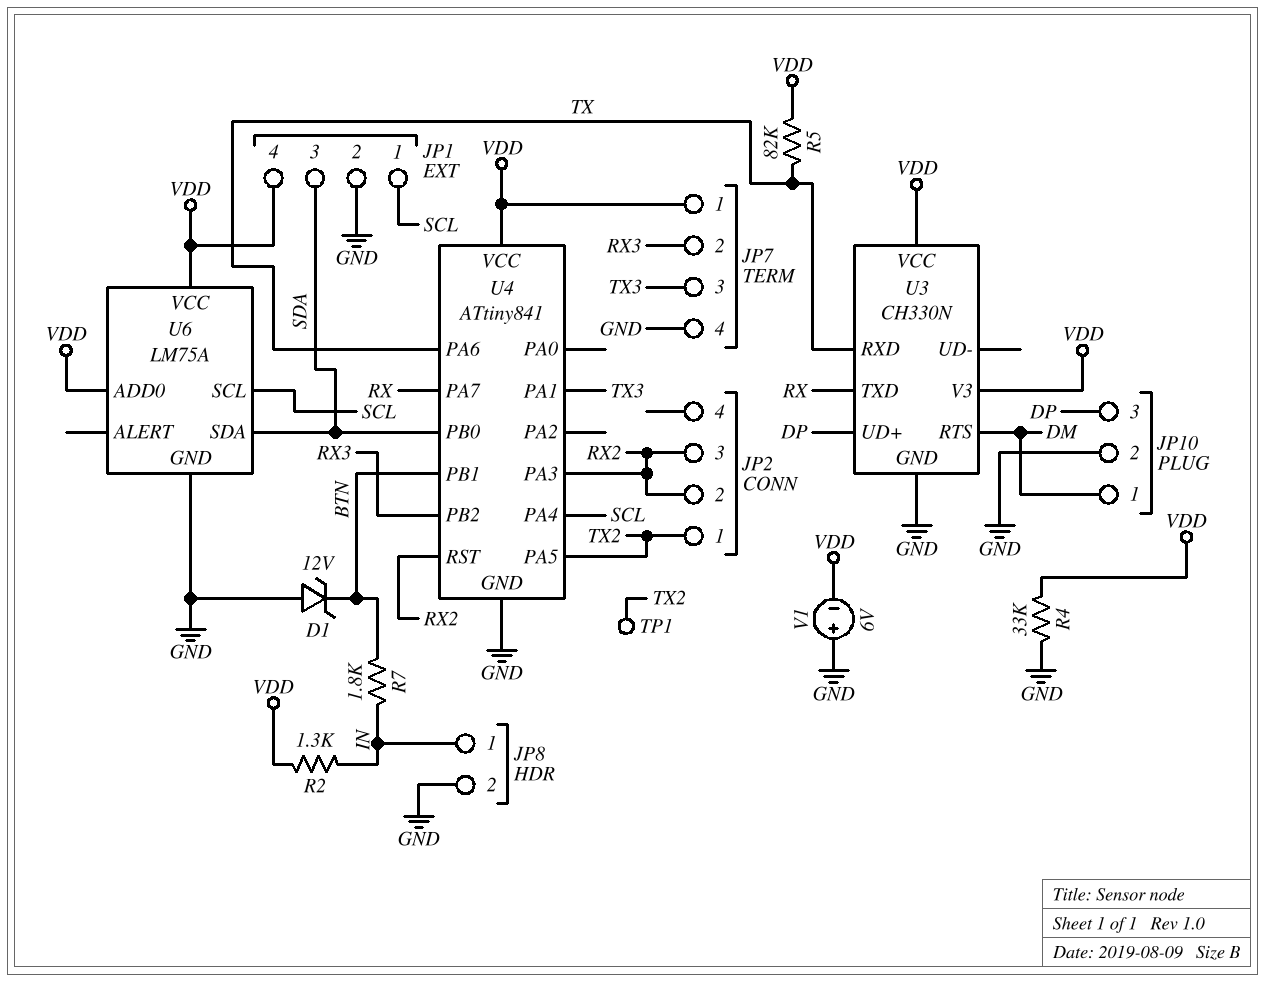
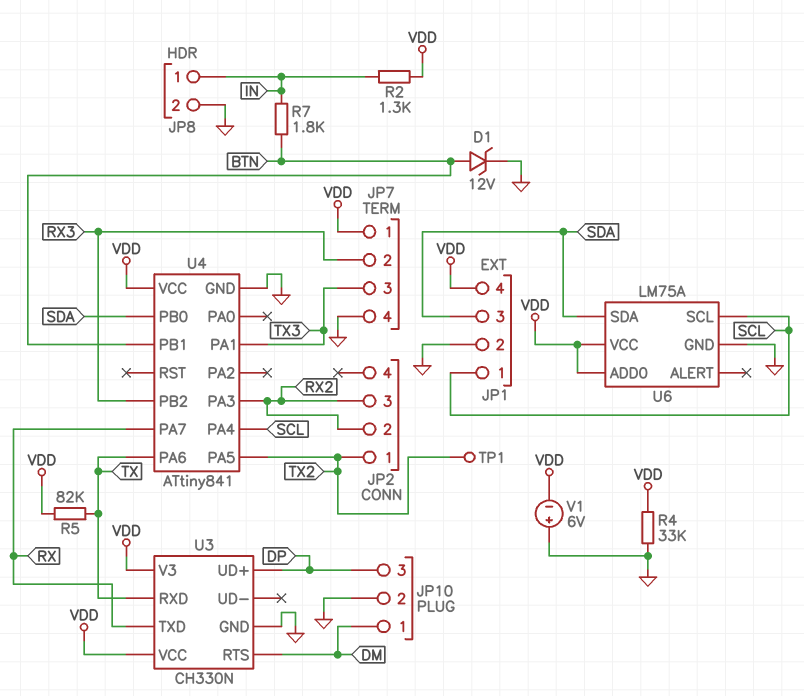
D1: zener 12V (A GND, K BTN) -> zener 12V (A BTN, K GND)
U4 pin RST: RX2 -> none

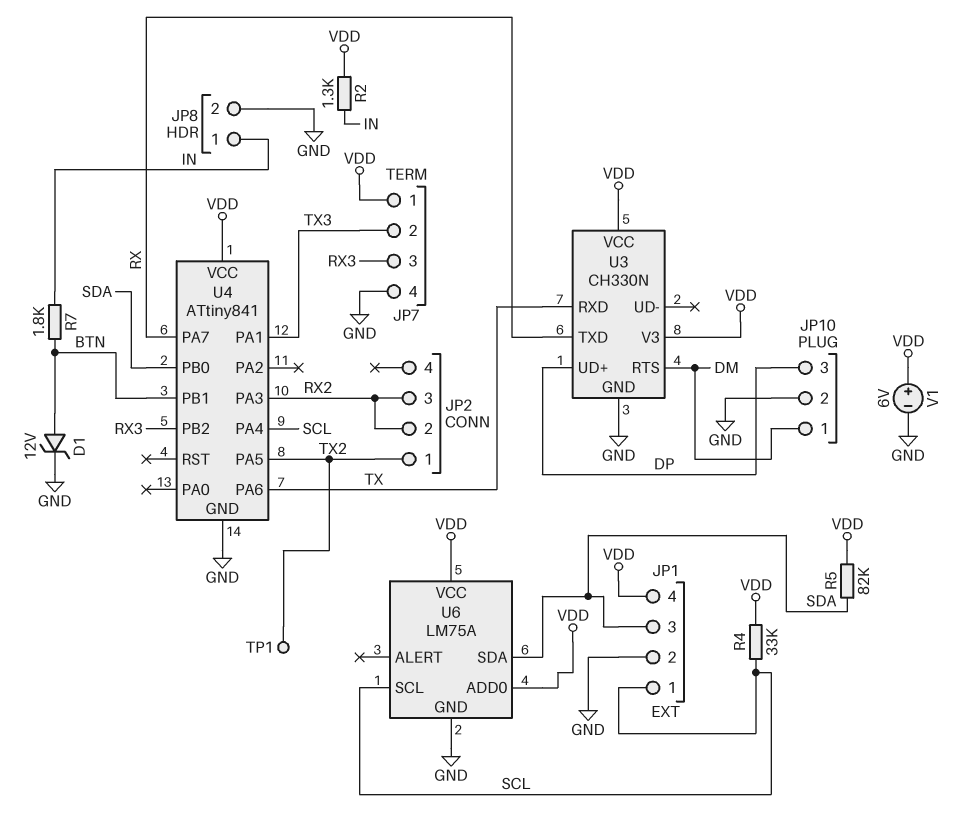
JP7 pin 2: RX3 -> TX3
JP7 pin 3: TX3 -> RX3
R4: 33k (GND, VDD) -> 33k (SCL, VDD)
R5: 82k (TX, VDD) -> 82k (SDA, VDD)
V1: 6V (plus GND, minus VDD) -> 6V (plus VDD, minus GND)

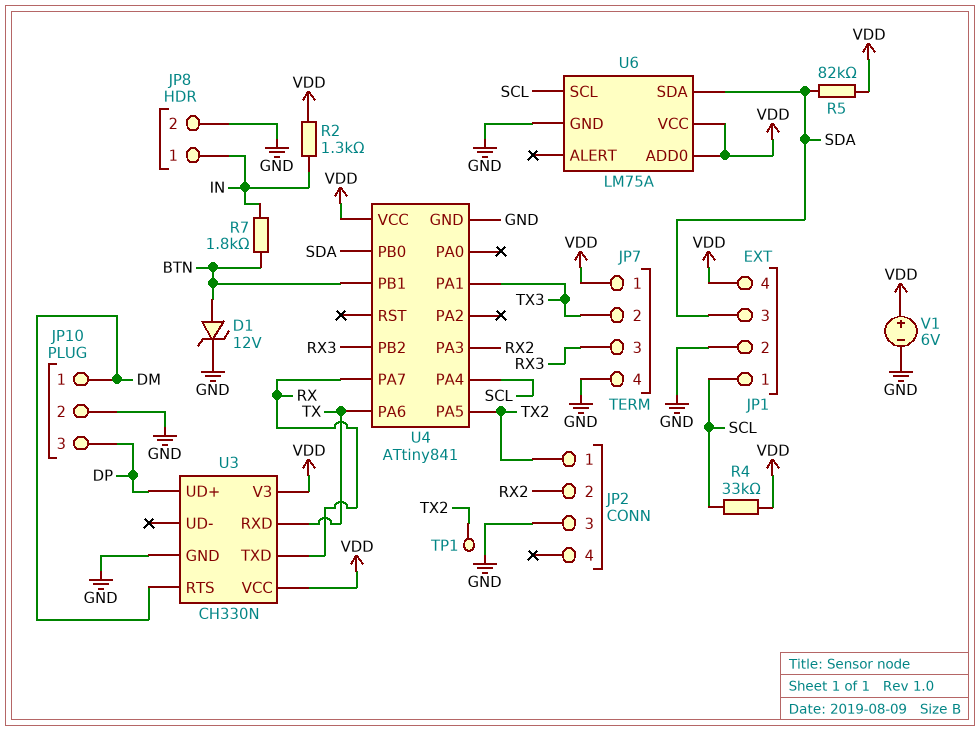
JP2 pin 3: RX2 -> GND

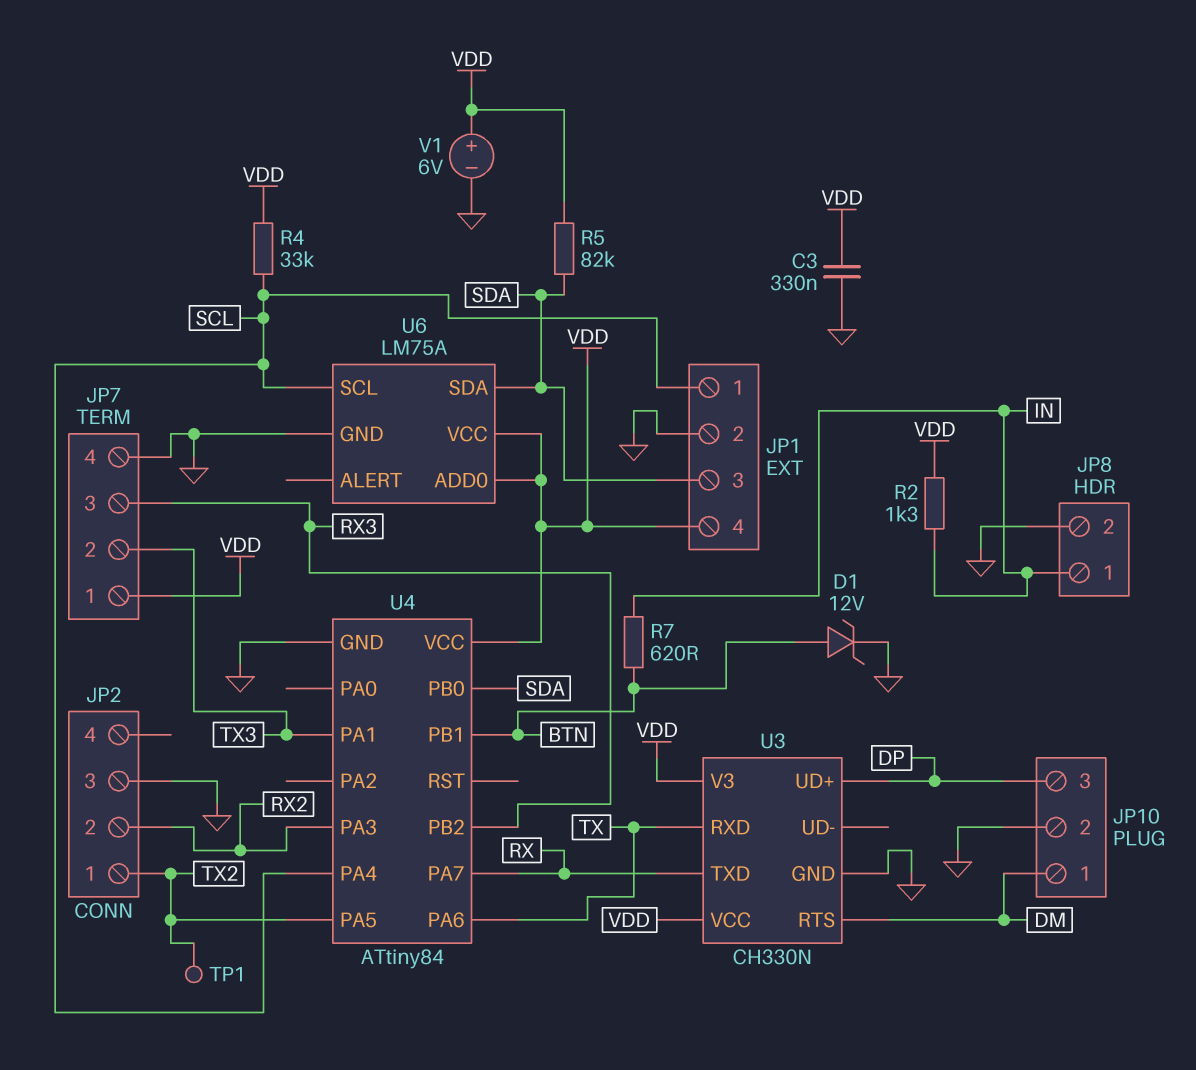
C3: none -> 330nF (GND, VDD)
R7: 1.8k (BTN, IN) -> 620 (BTN, IN)
U4: ATtiny841 -> ATtiny84

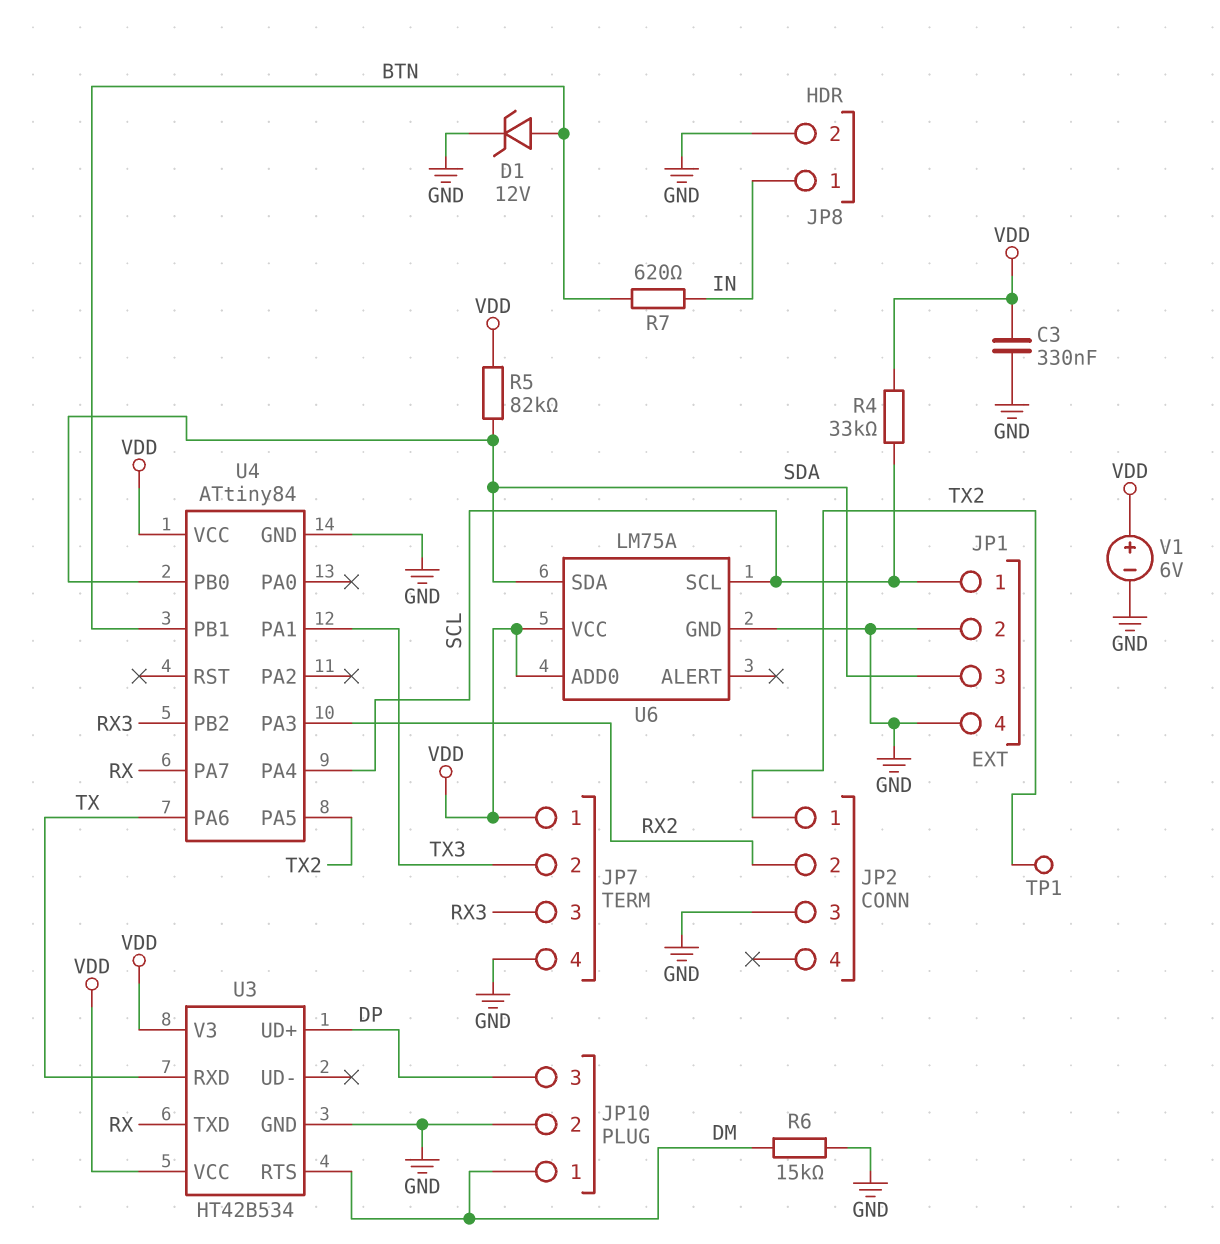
JP1 pin 4: VDD -> GND
R2: 1.3k (IN, VDD) -> none
R6: none -> 15k (DM, GND)
U3: CH330N -> HT42B534

